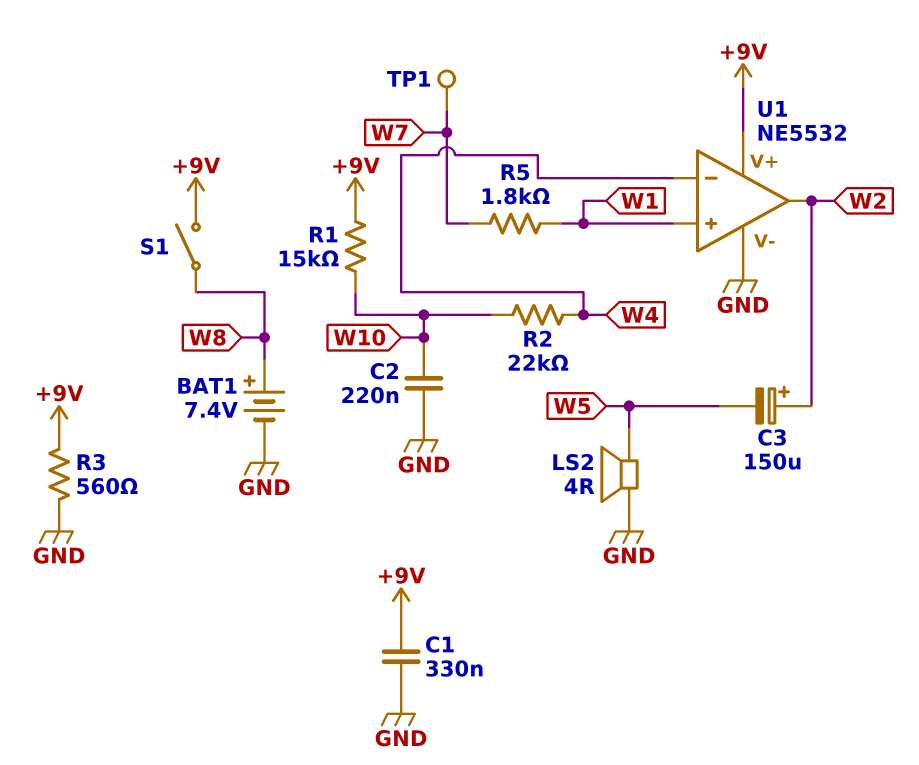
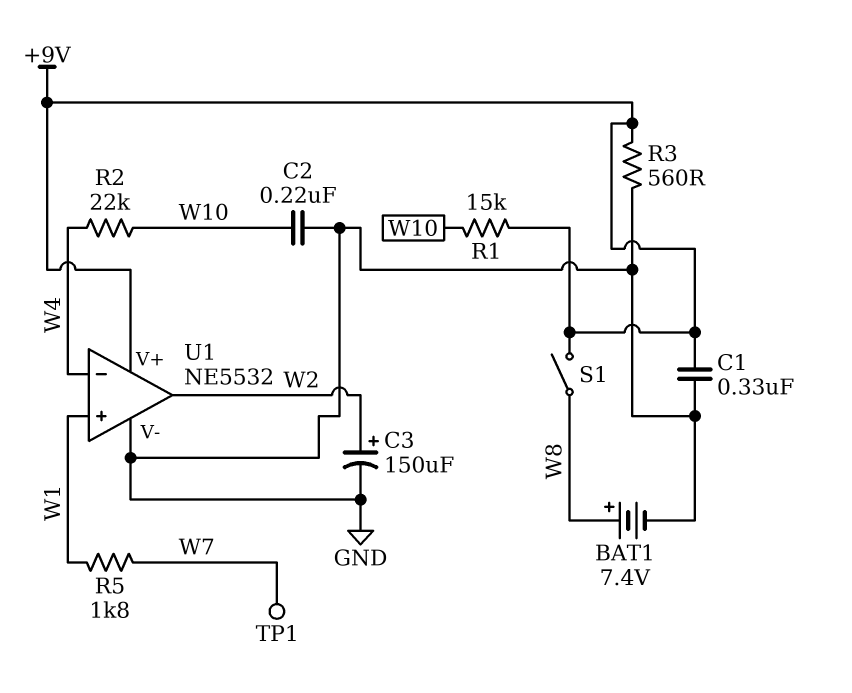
C3: 150uF (plus W2, minus W5) -> 150uF (plus W2, minus GND)
LS2: speaker 4R (GND, W5) -> none

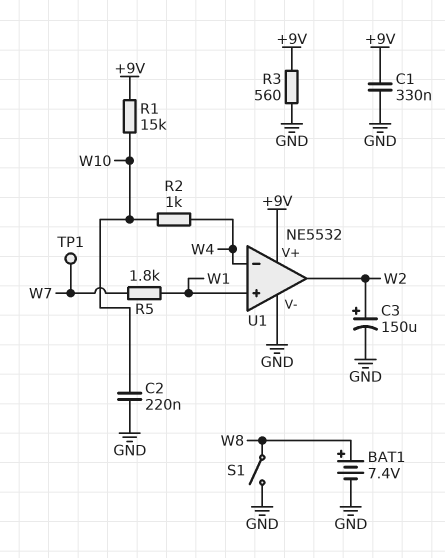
R2: 22k (W4, W10) -> 1k (W4, W10)
S1: switch (+9V, W8) -> switch (GND, W8)

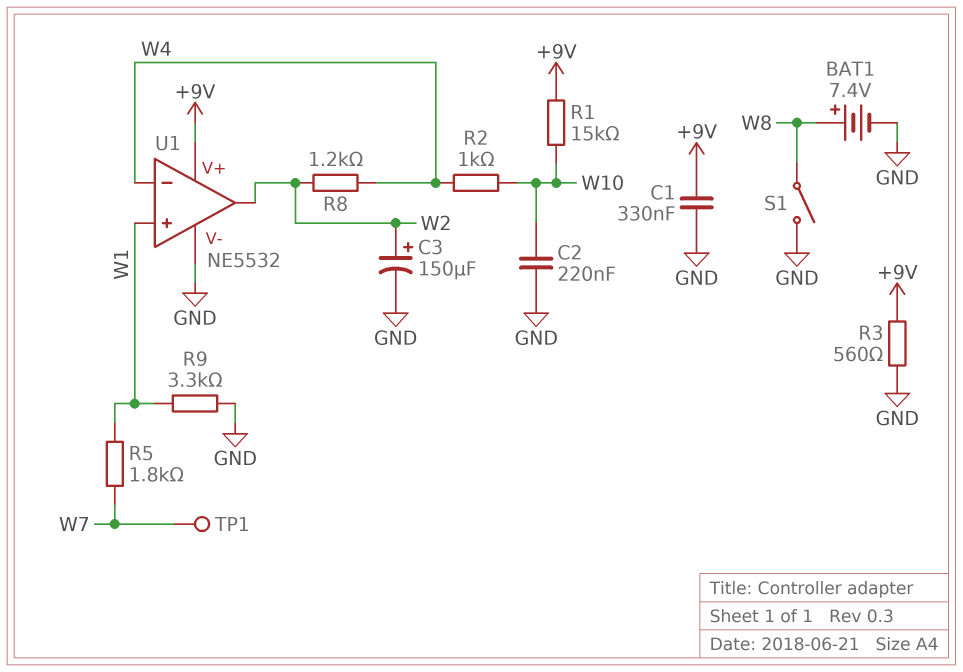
R8: none -> 1.2k (W2, W4)
R9: none -> 3.3k (GND, W1)

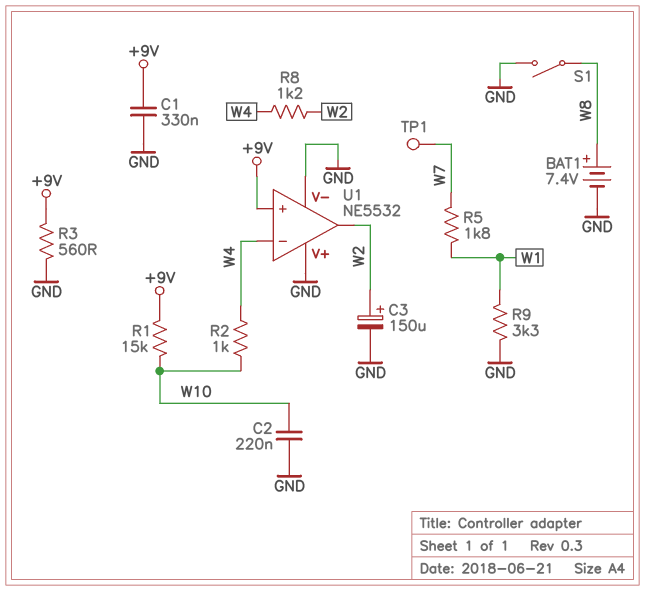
U1 pin V+: +9V -> GND
U1 pin in+: W1 -> +9V

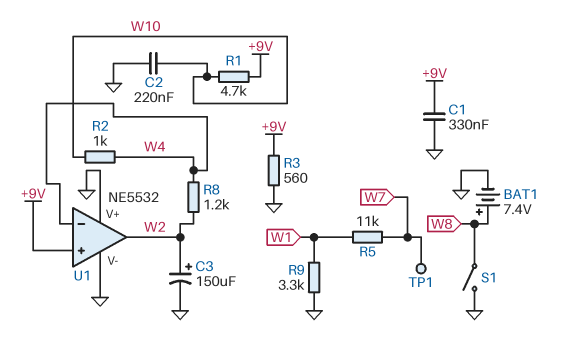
R1: 15k (+9V, W10) -> 4.7k (+9V, W10)
R5: 1.8k (W1, W7) -> 11k (W1, W7)

